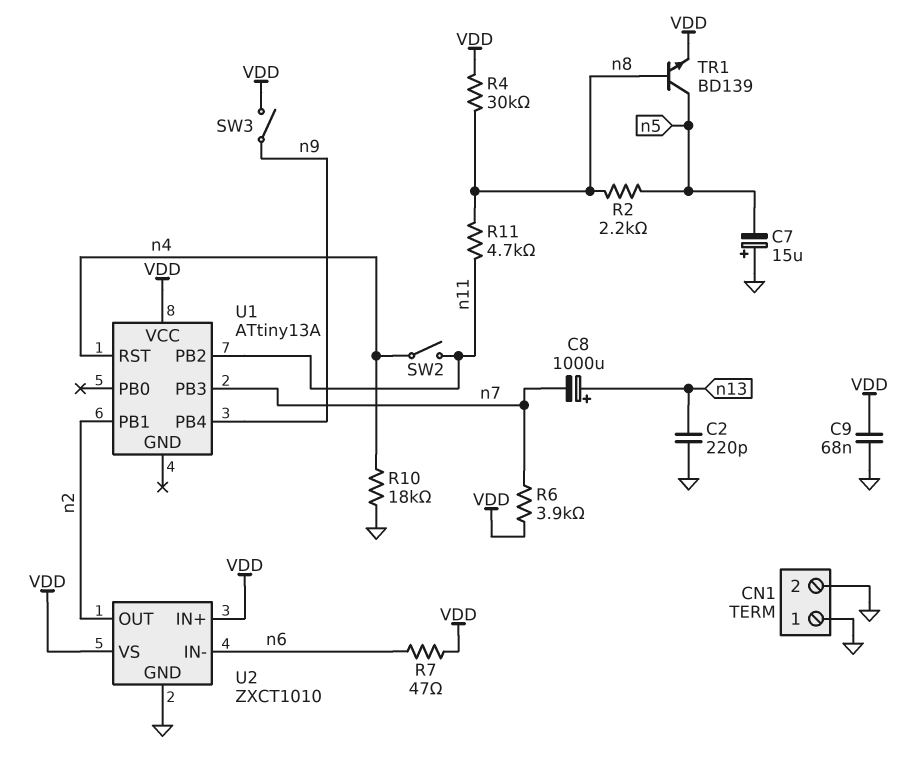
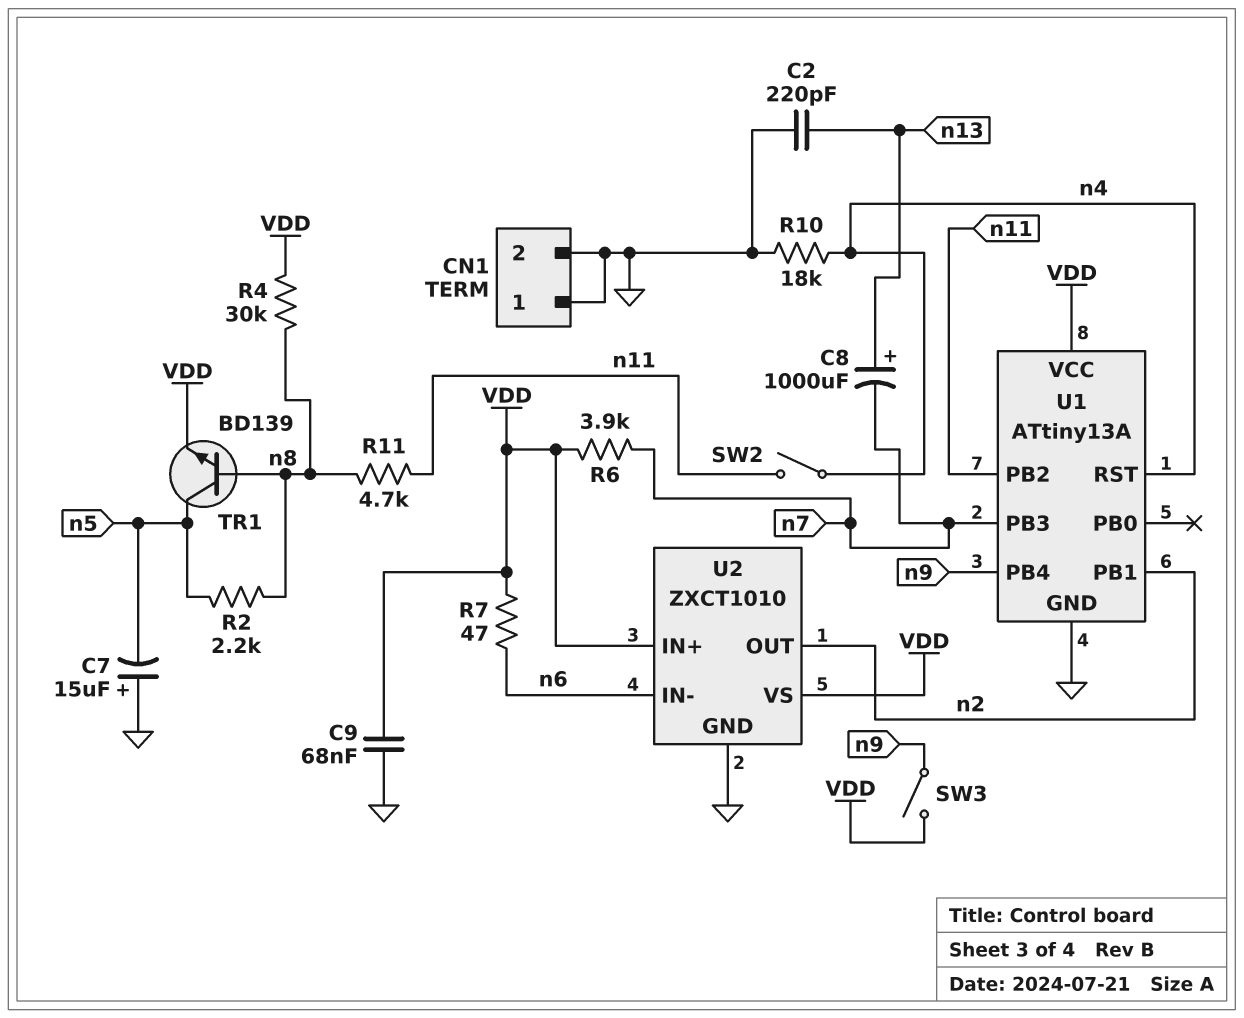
U1 pin GND: none -> GND

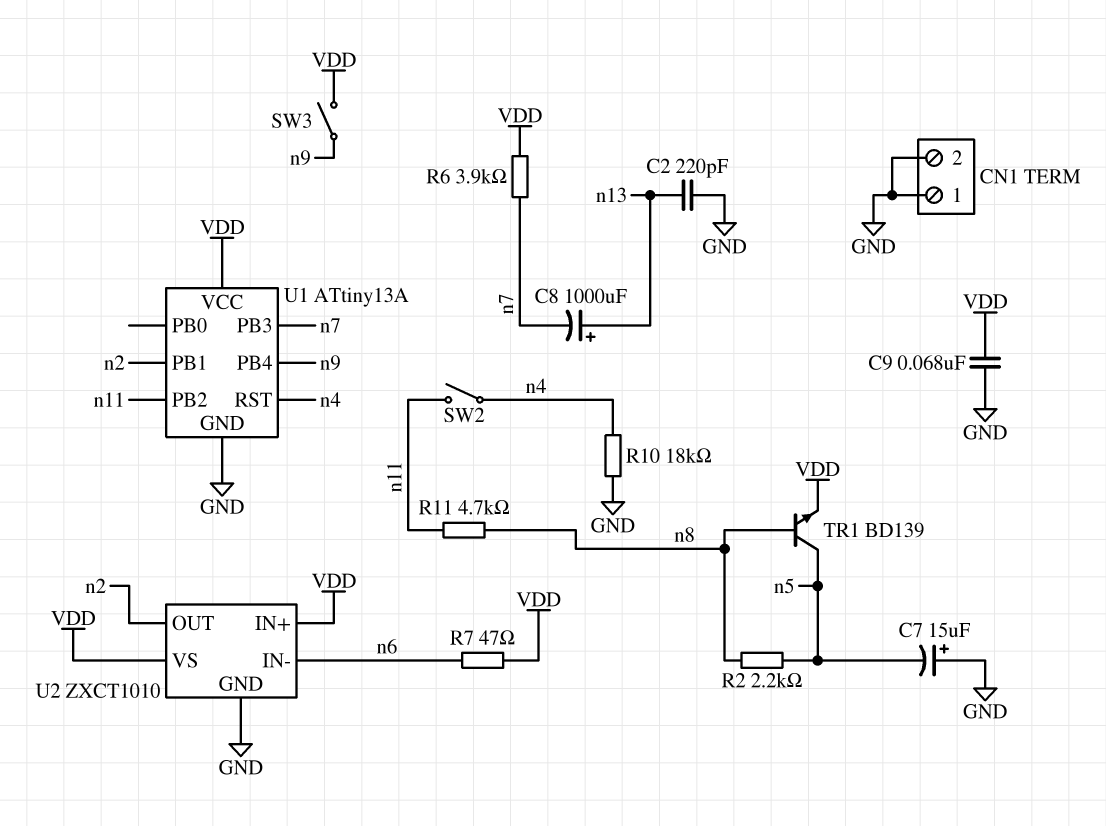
R4: 30k (VDD, n8) -> none

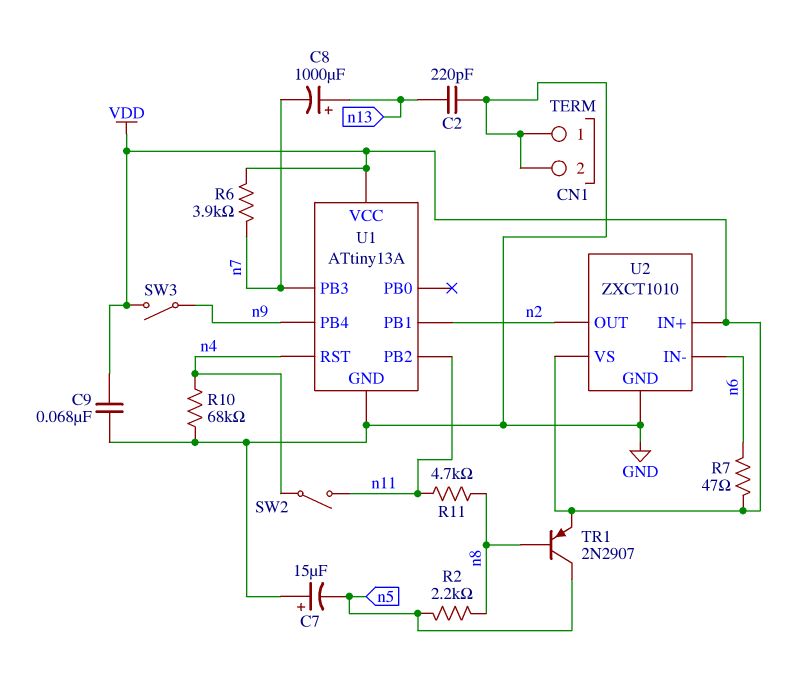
R10: 18k (GND, n4) -> 68k (GND, n4)
TR1: NPN BD139 (B n8, C n5, E VDD) -> PNP 2N2907 (B n8, C n5, E VDD)

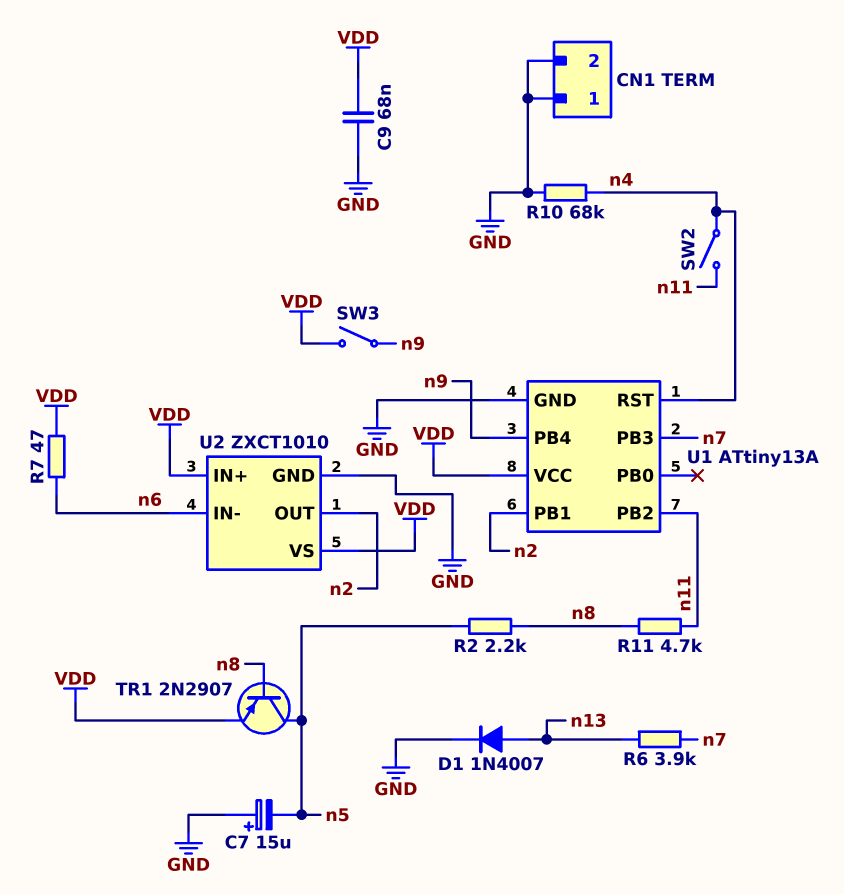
C2: 220pF (GND, n13) -> none
C8: 1000uF (plus n13, minus n7) -> none
D1: none -> diode 1N4007 (A n13, K GND)
R6: 3.9k (VDD, n7) -> 3.9k (n7, n13)

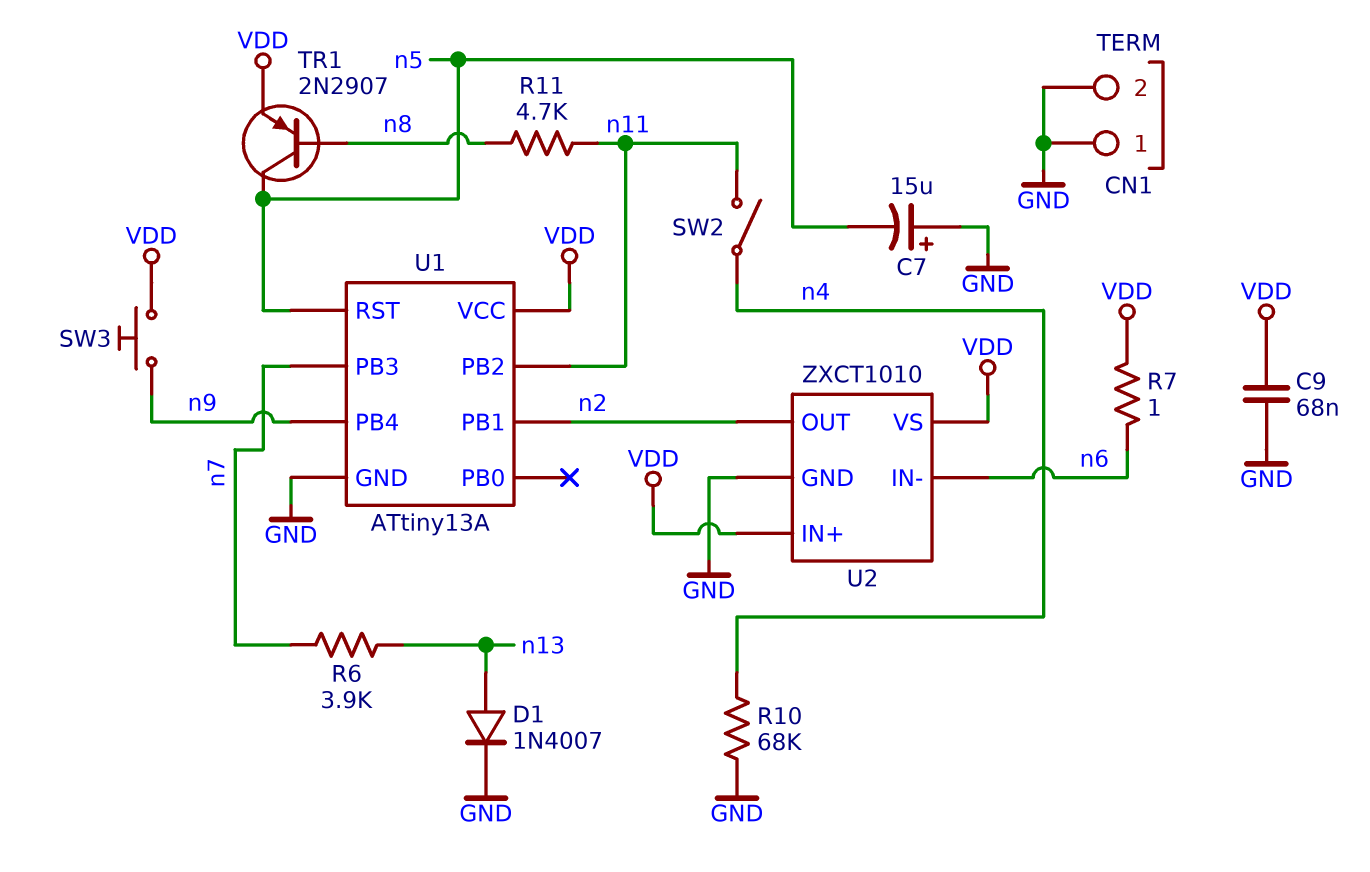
R2: 2.2k (n5, n8) -> none
R7: 47 (VDD, n6) -> 1 (VDD, n6)
SW3: switch (VDD, n9) -> button (VDD, n9)
U1 pin RST: n4 -> n5

